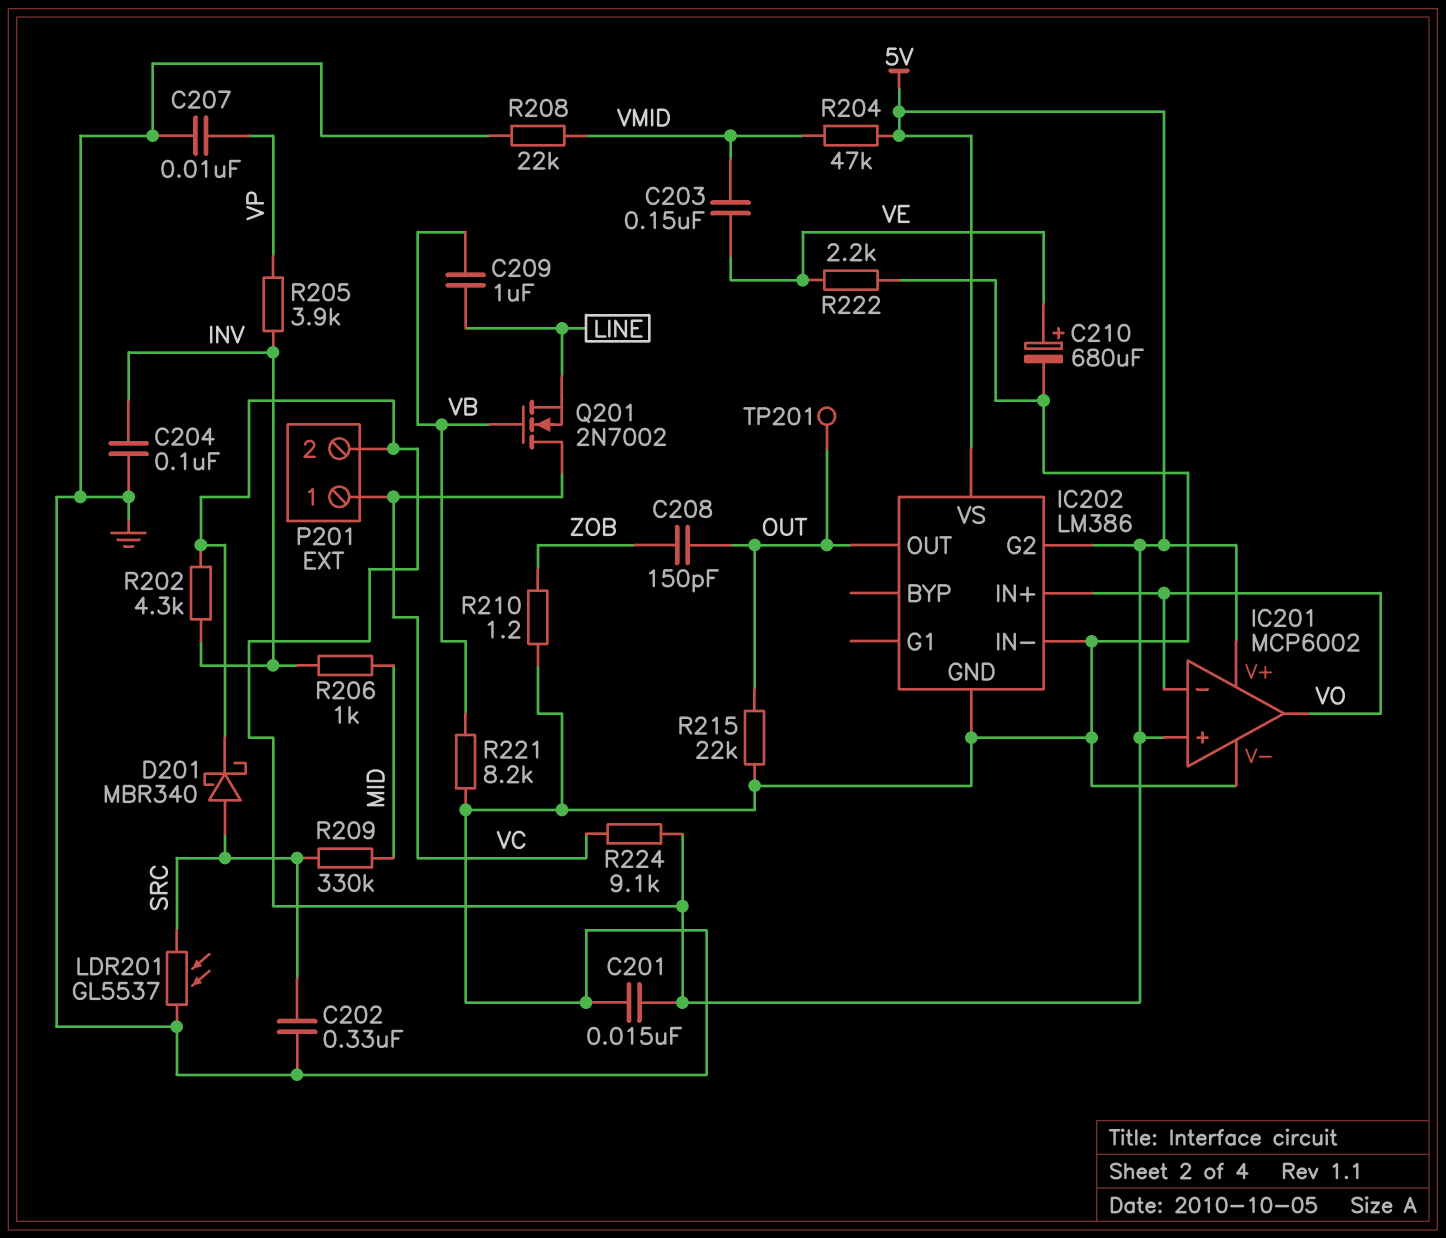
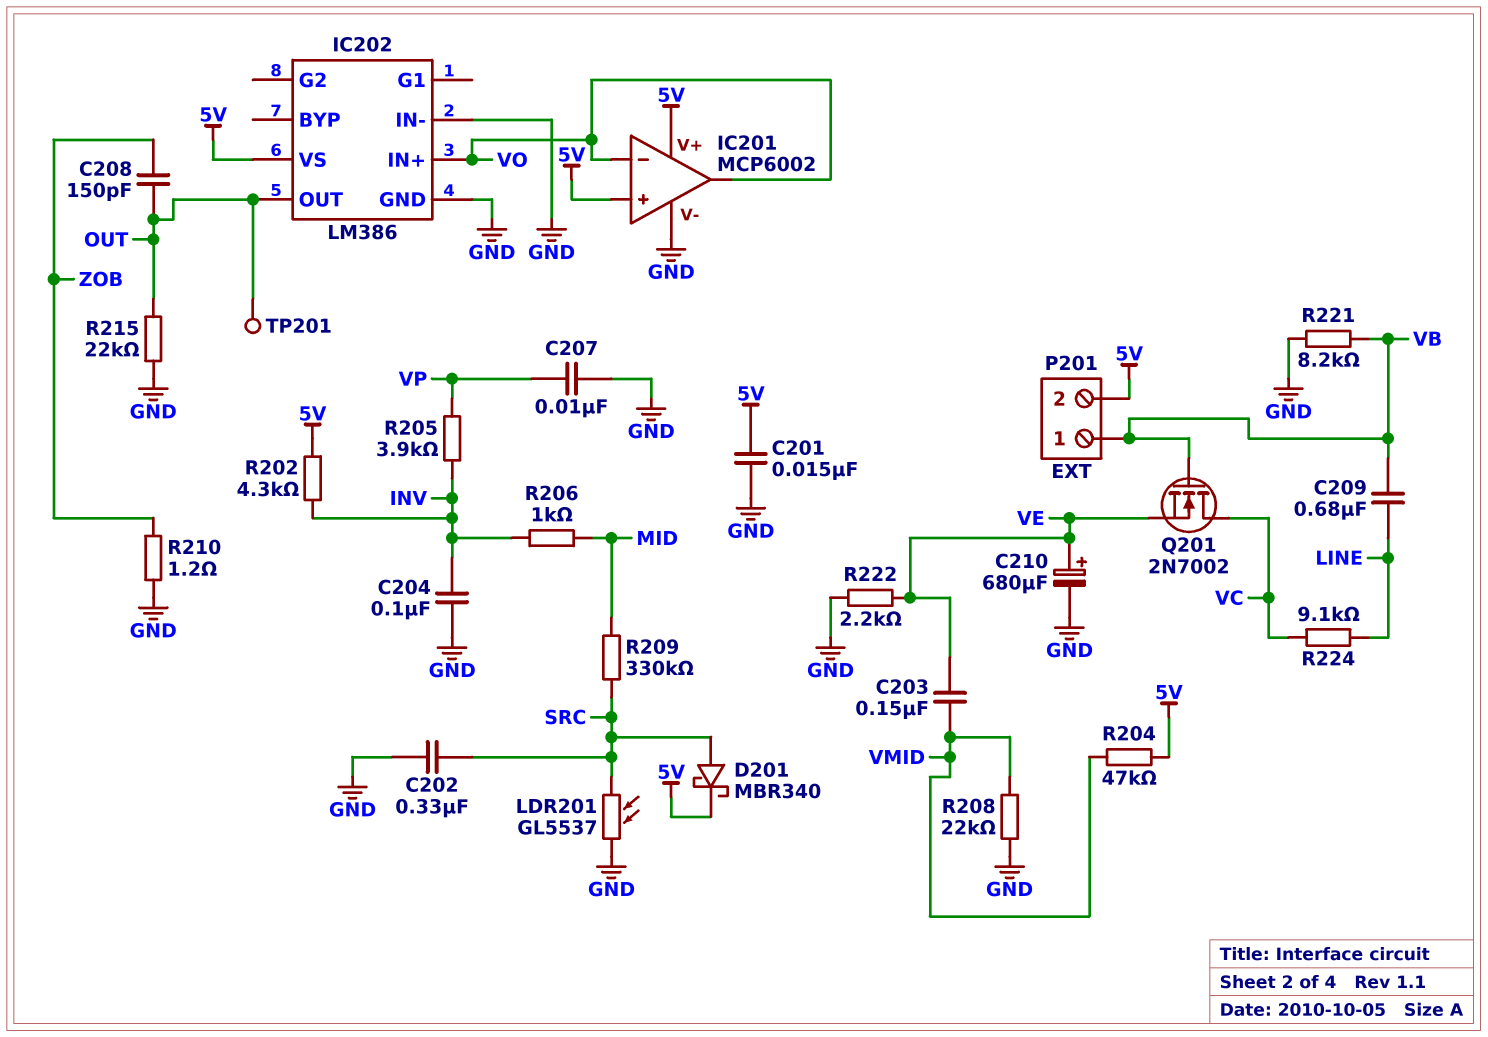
C209: 1uF (LINE, VB) -> 680nF (LINE, VB)
IC202 pin G2: 5V -> none
P201 pin 1: VC -> VB
Q201: NMOS 2N7002 (G VB, D VC, S LINE) -> NMOS 2N7002 (G VB, D VC, S VE)
R224: 9.1k (5V, VC) -> 9.1k (LINE, VC)

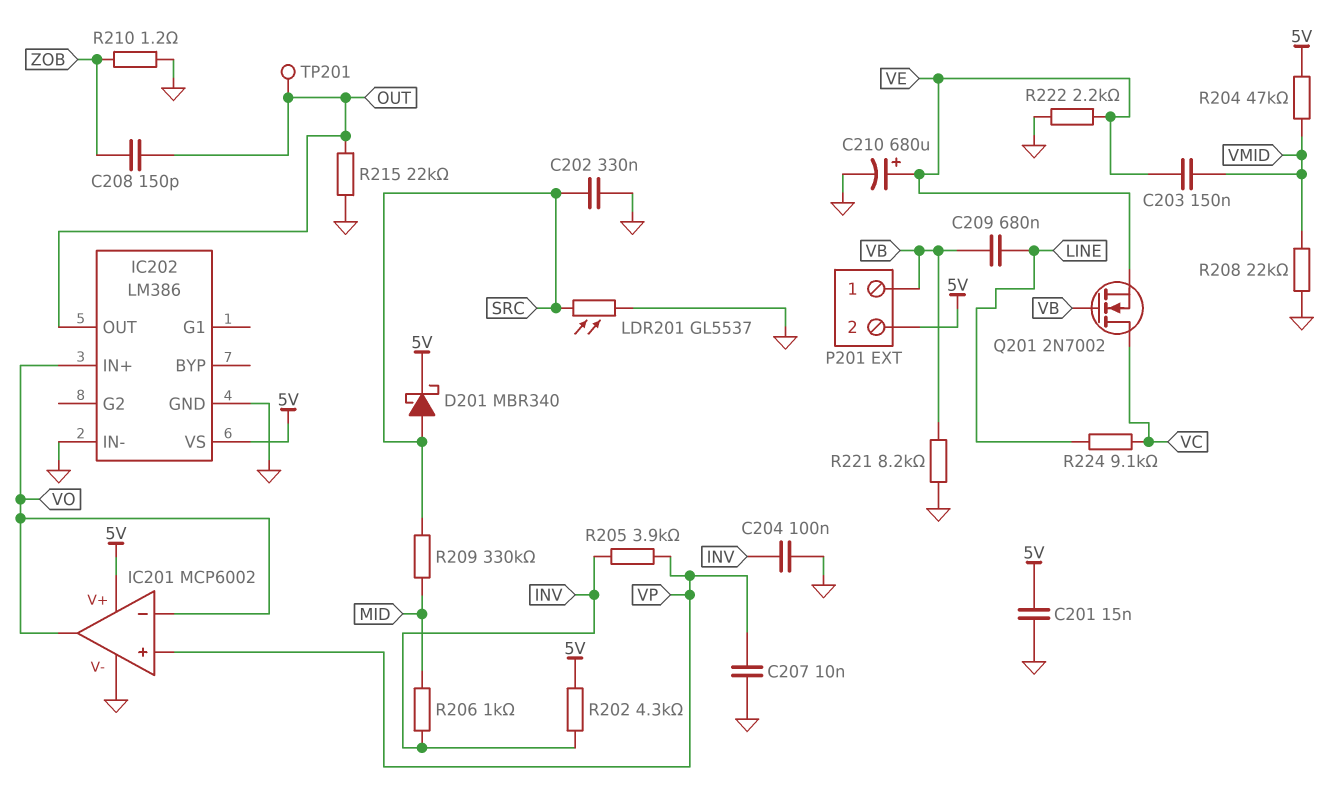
IC201 pin in+: 5V -> VP

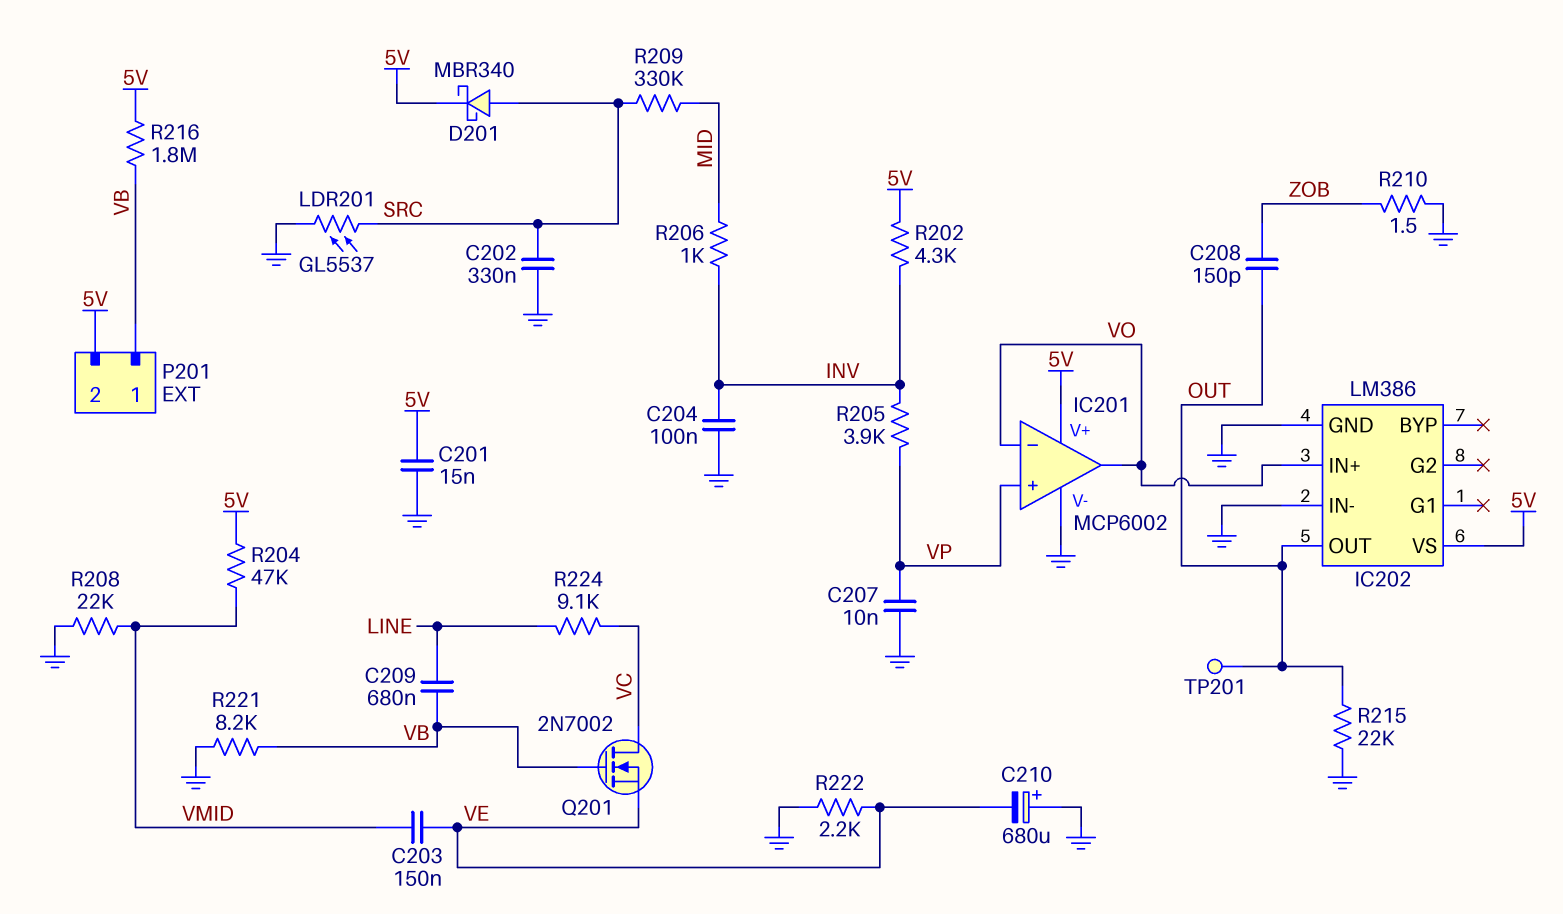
C210: 680uF (plus VE, minus GND) -> 680uF (plus GND, minus VE)
R210: 1.2 (GND, ZOB) -> 1.5 (GND, ZOB)
R216: none -> 1.8M (5V, VB)

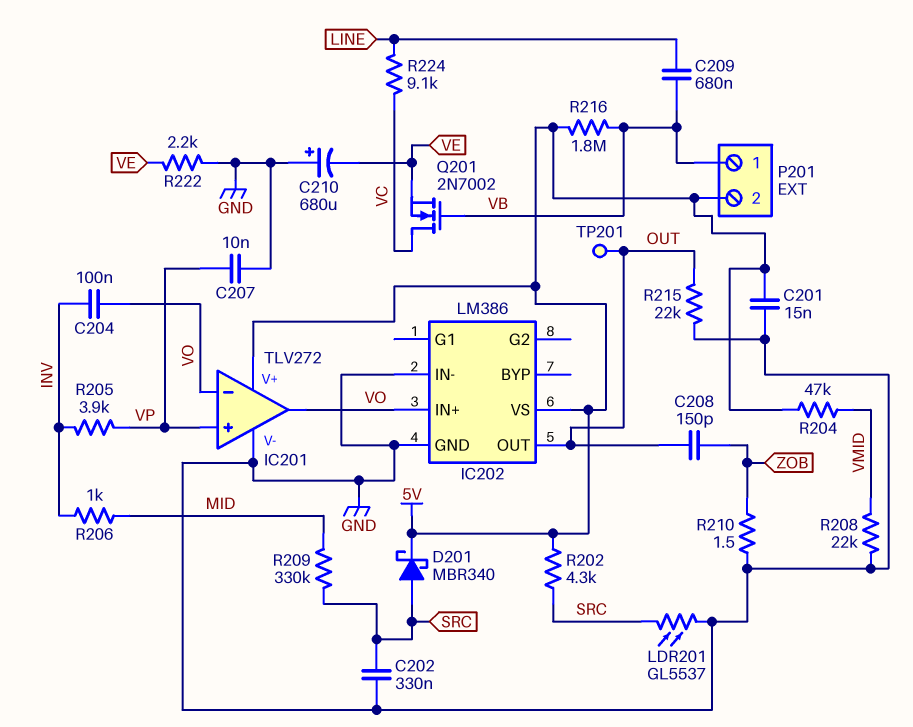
C203: 150nF (VE, VMID) -> none
C204: 100nF (GND, INV) -> 100nF (INV, VO)
IC201: MCP6002 -> TLV272
R202: 4.3k (5V, INV) -> 4.3k (5V, SRC)
R221: 8.2k (GND, VB) -> none

